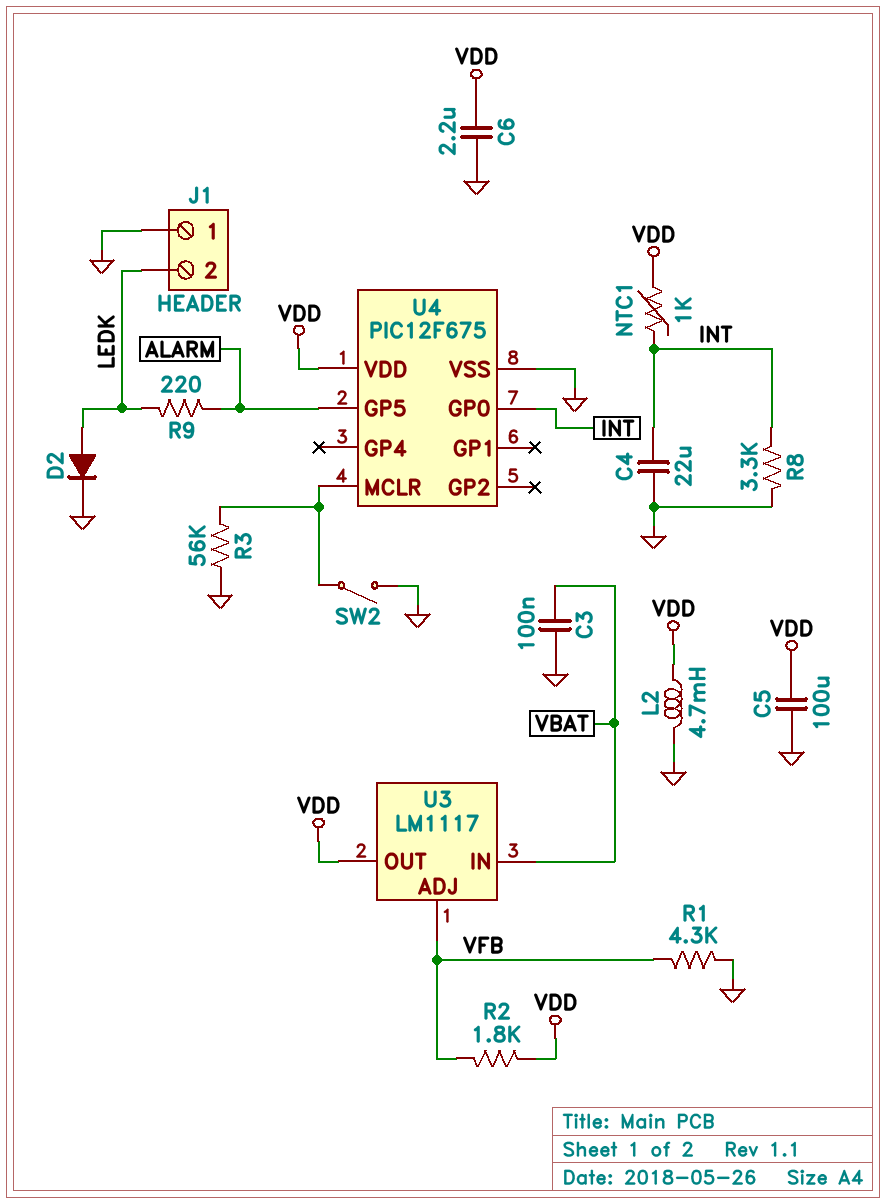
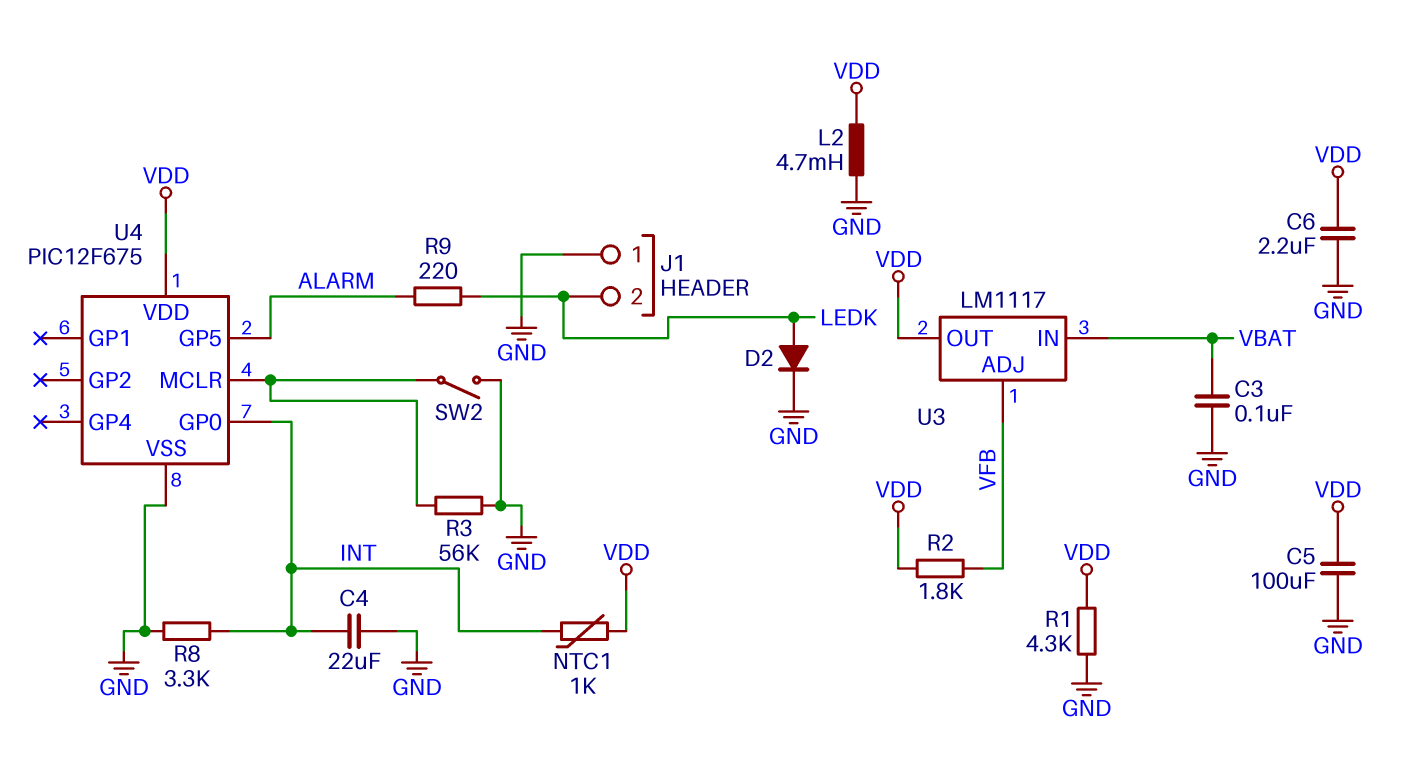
R1: 4.3k (GND, VFB) -> 4.3k (GND, VDD)

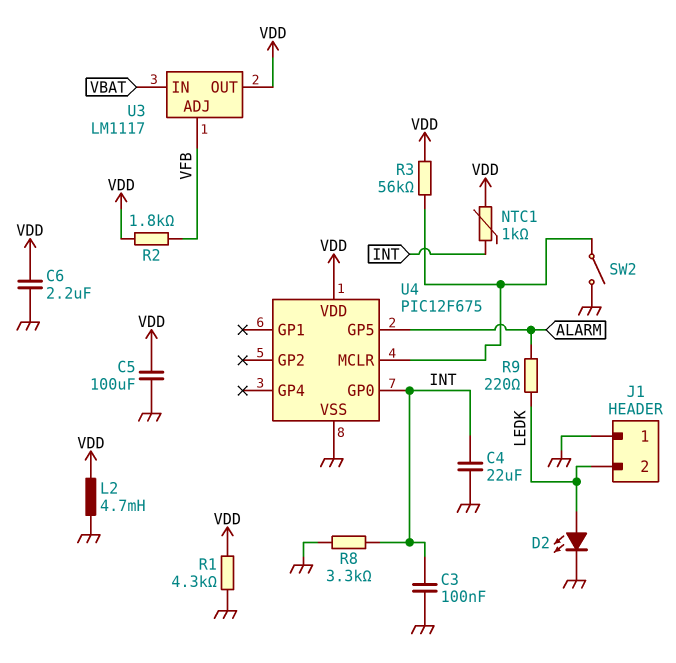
C3: 100nF (GND, VBAT) -> 100nF (GND, INT)
D2: diode (A LEDK, K GND) -> LED (A LEDK, K GND)
R3: 56k (GND, U4/MCLR) -> 56k (U4/MCLR, VDD)

